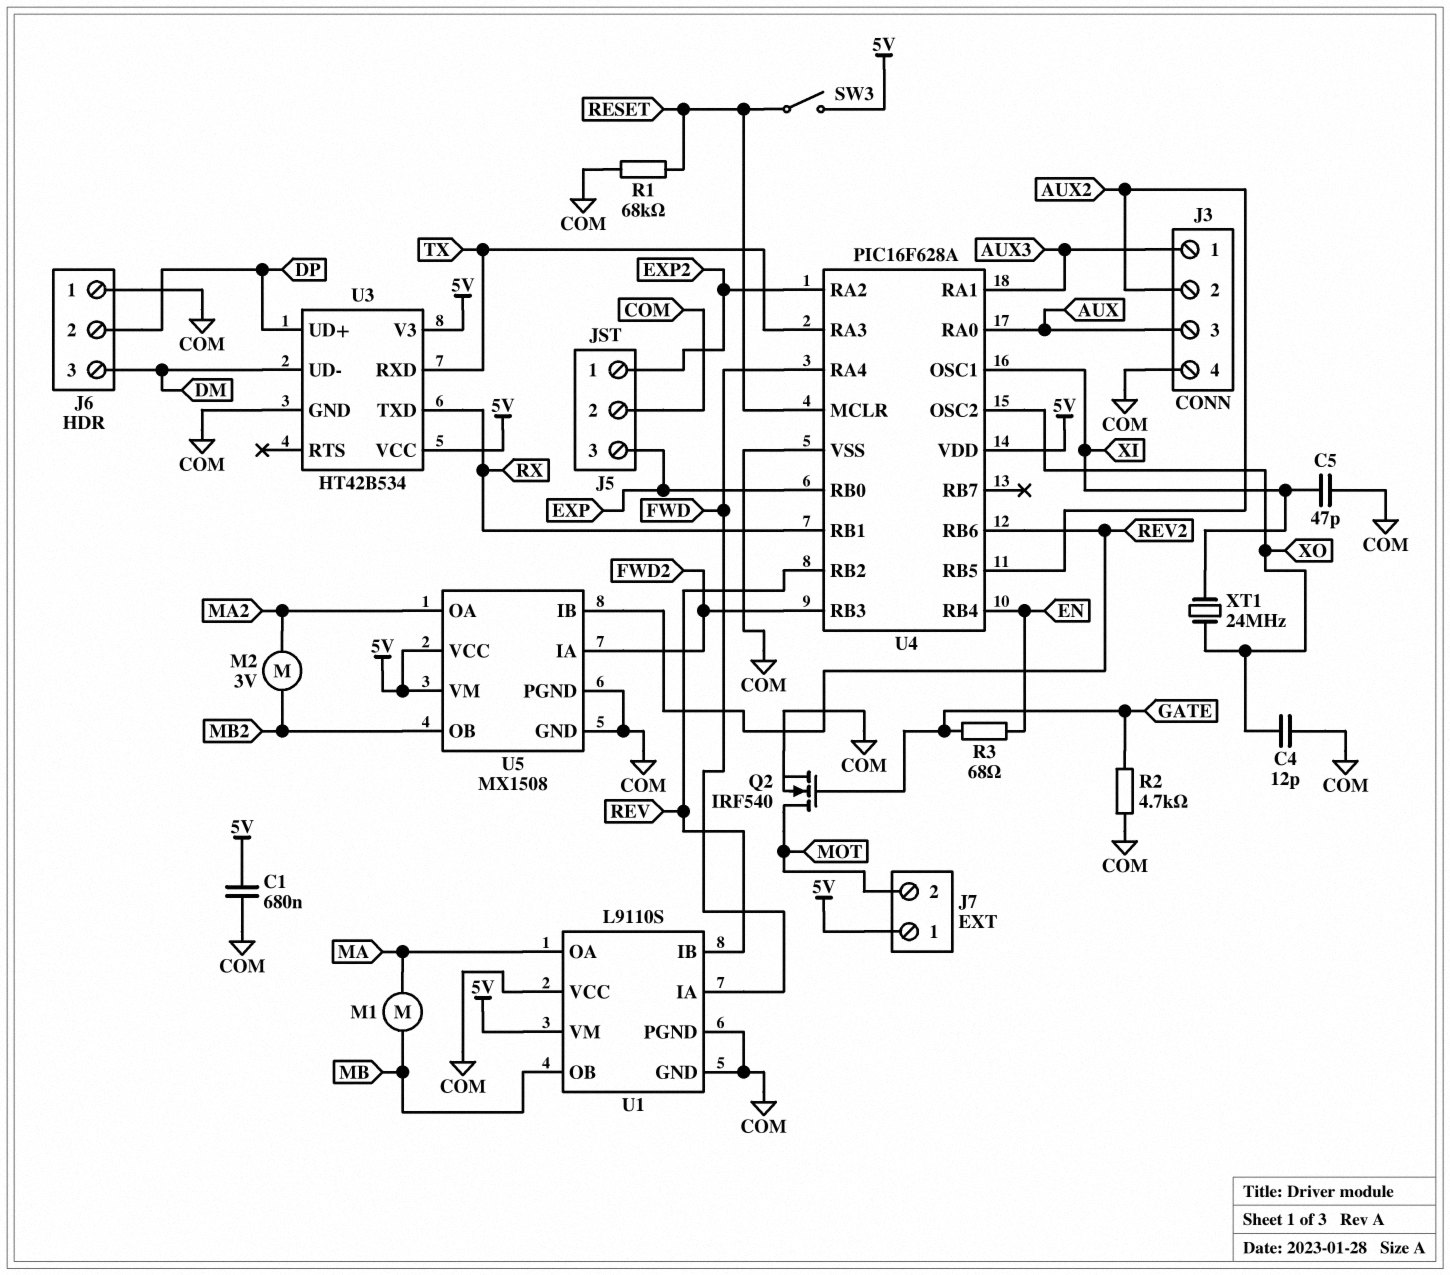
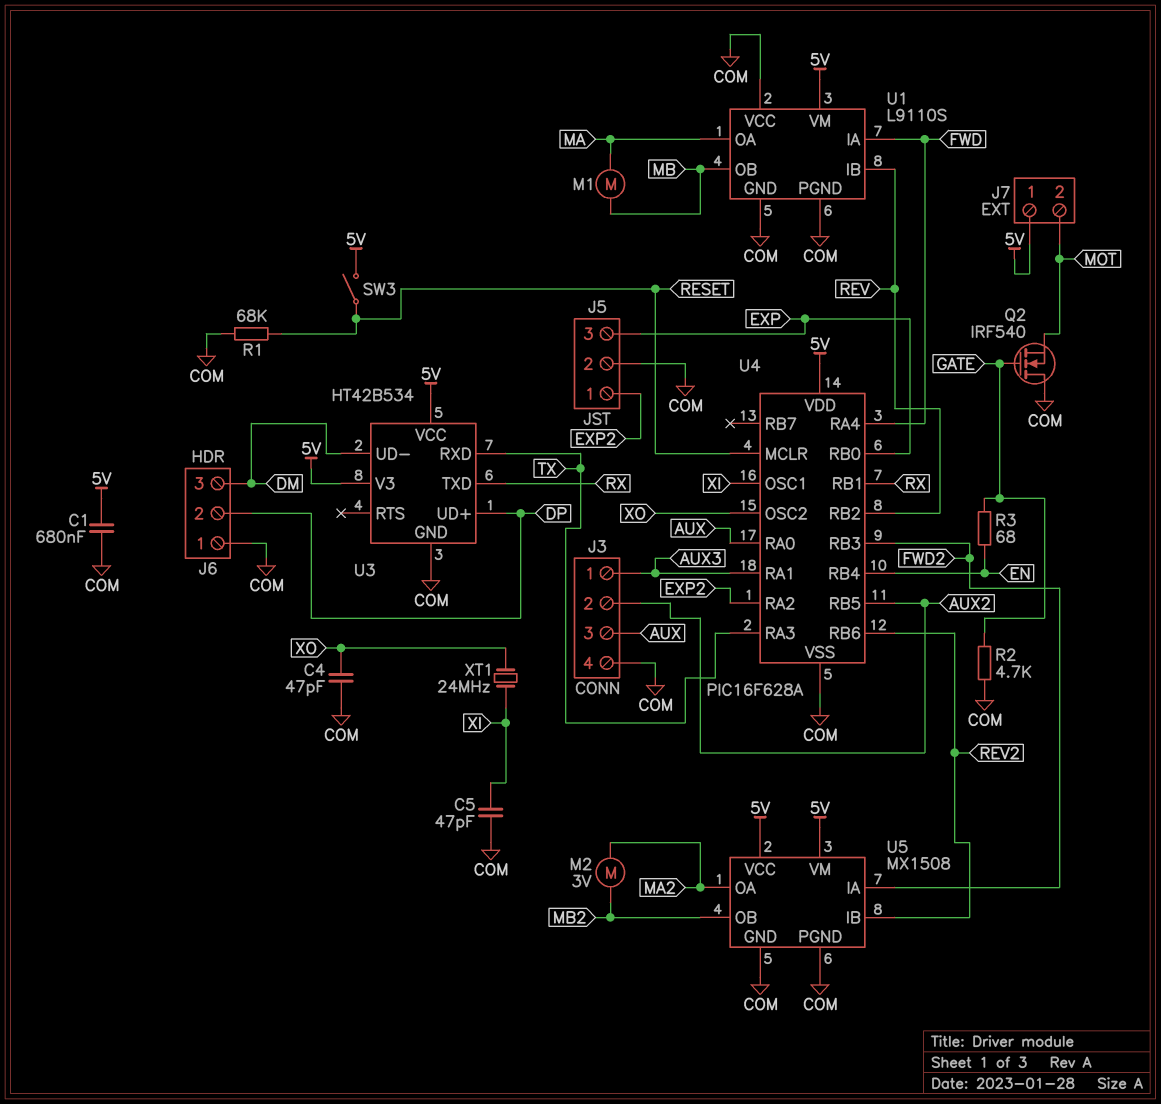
C4: 12pF (COM, XO) -> 47pF (COM, XO)
Q2: NMOS IRF540 (G GATE, D MOT, S COM) -> NMOS IRF540 (G GATE, D COM, S MOT)

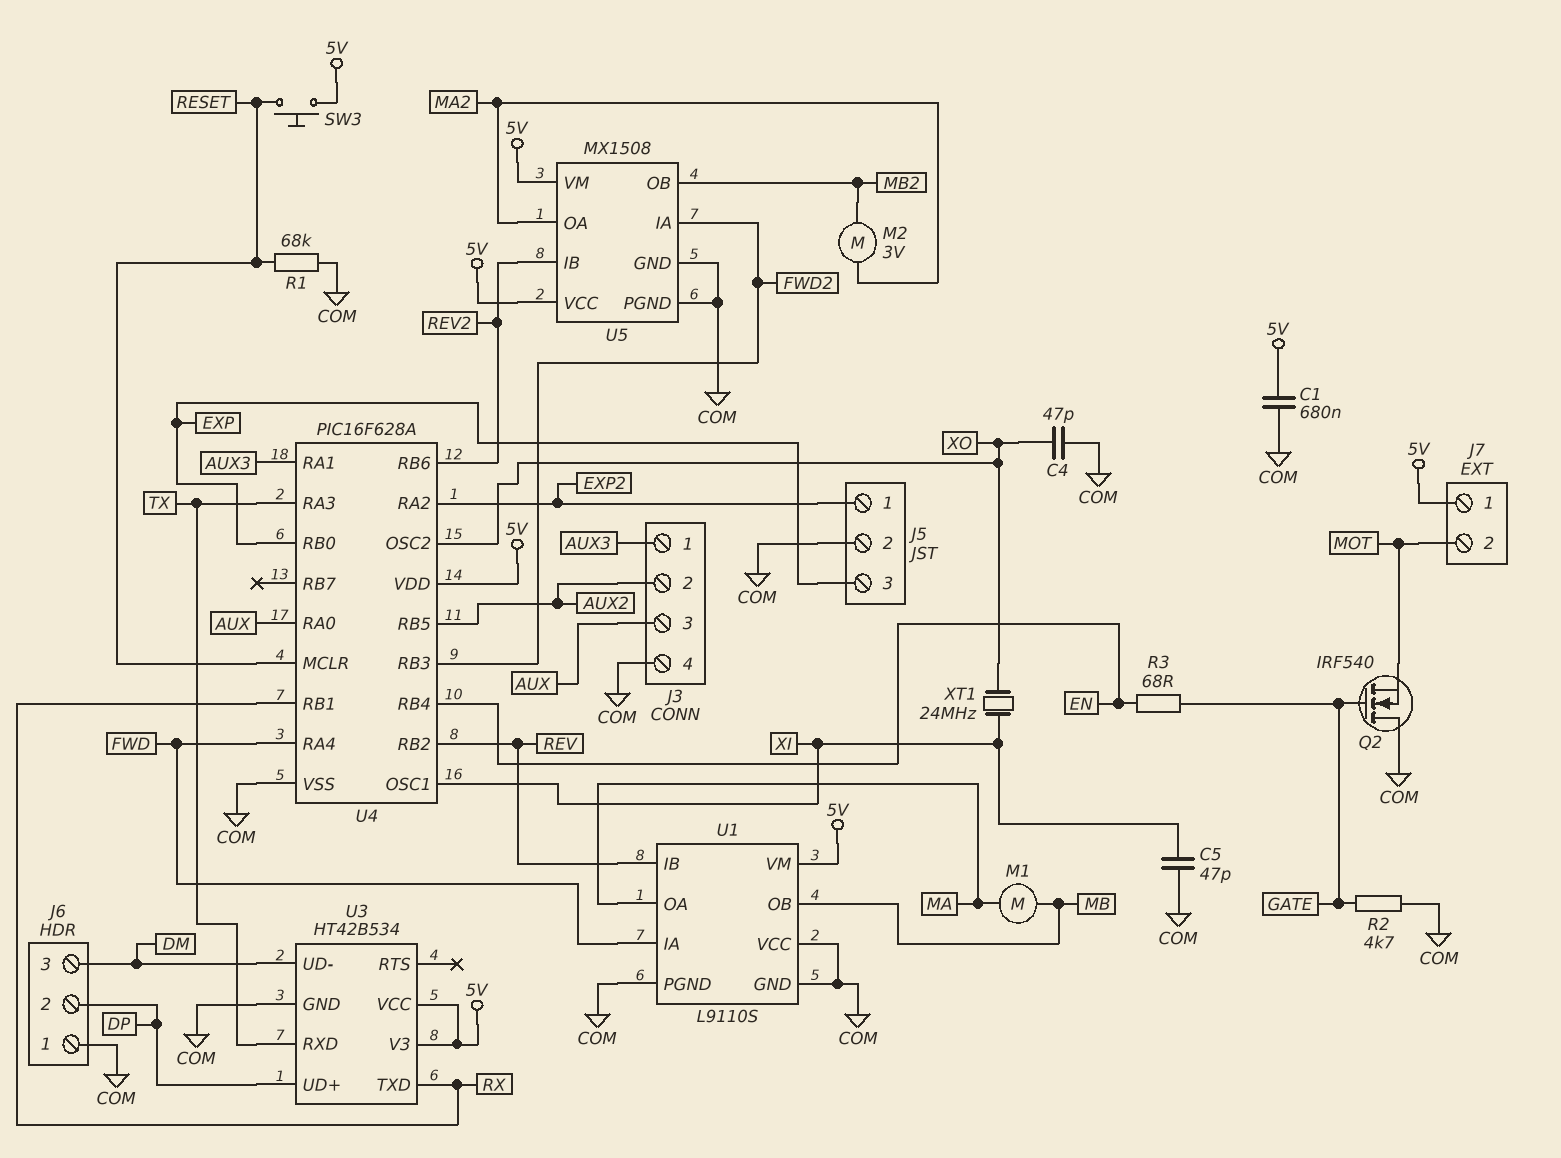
SW3: switch (5V, RESET) -> button (5V, RESET)

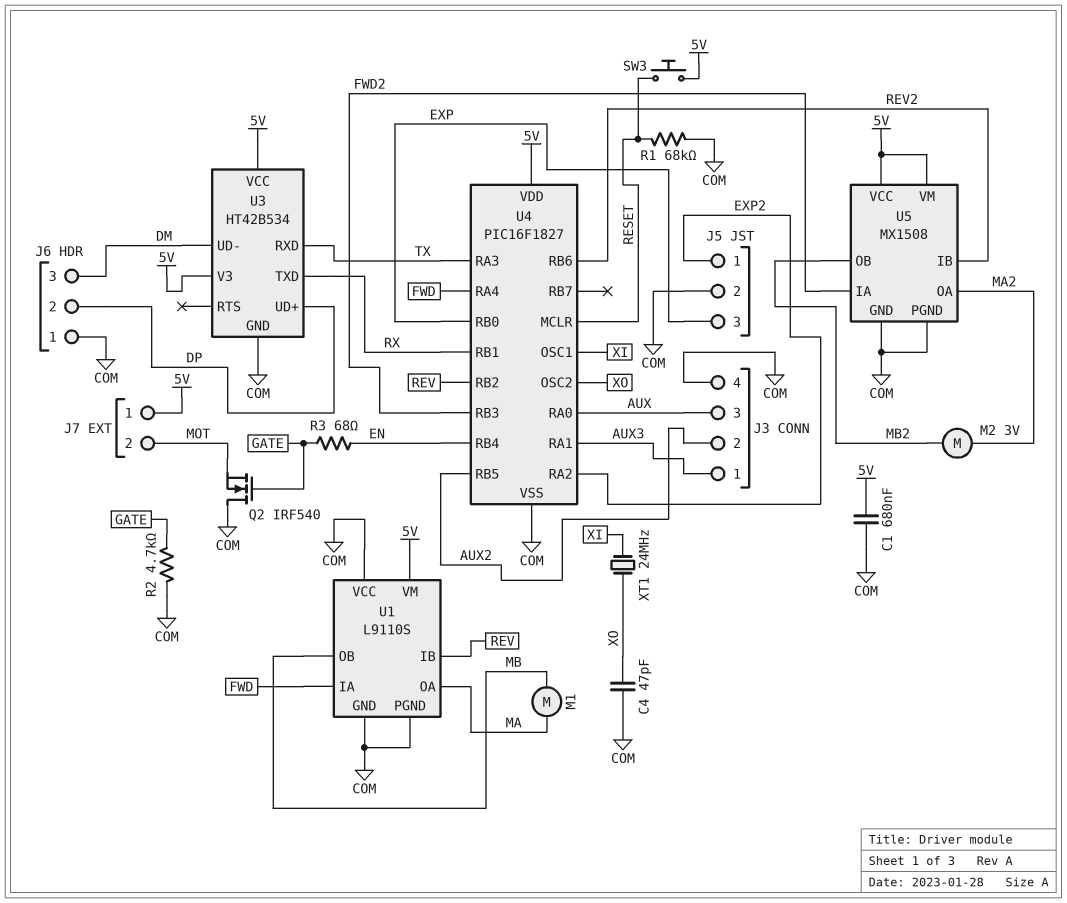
C5: 47pF (COM, XI) -> none
U4: PIC16F628A -> PIC16F1827

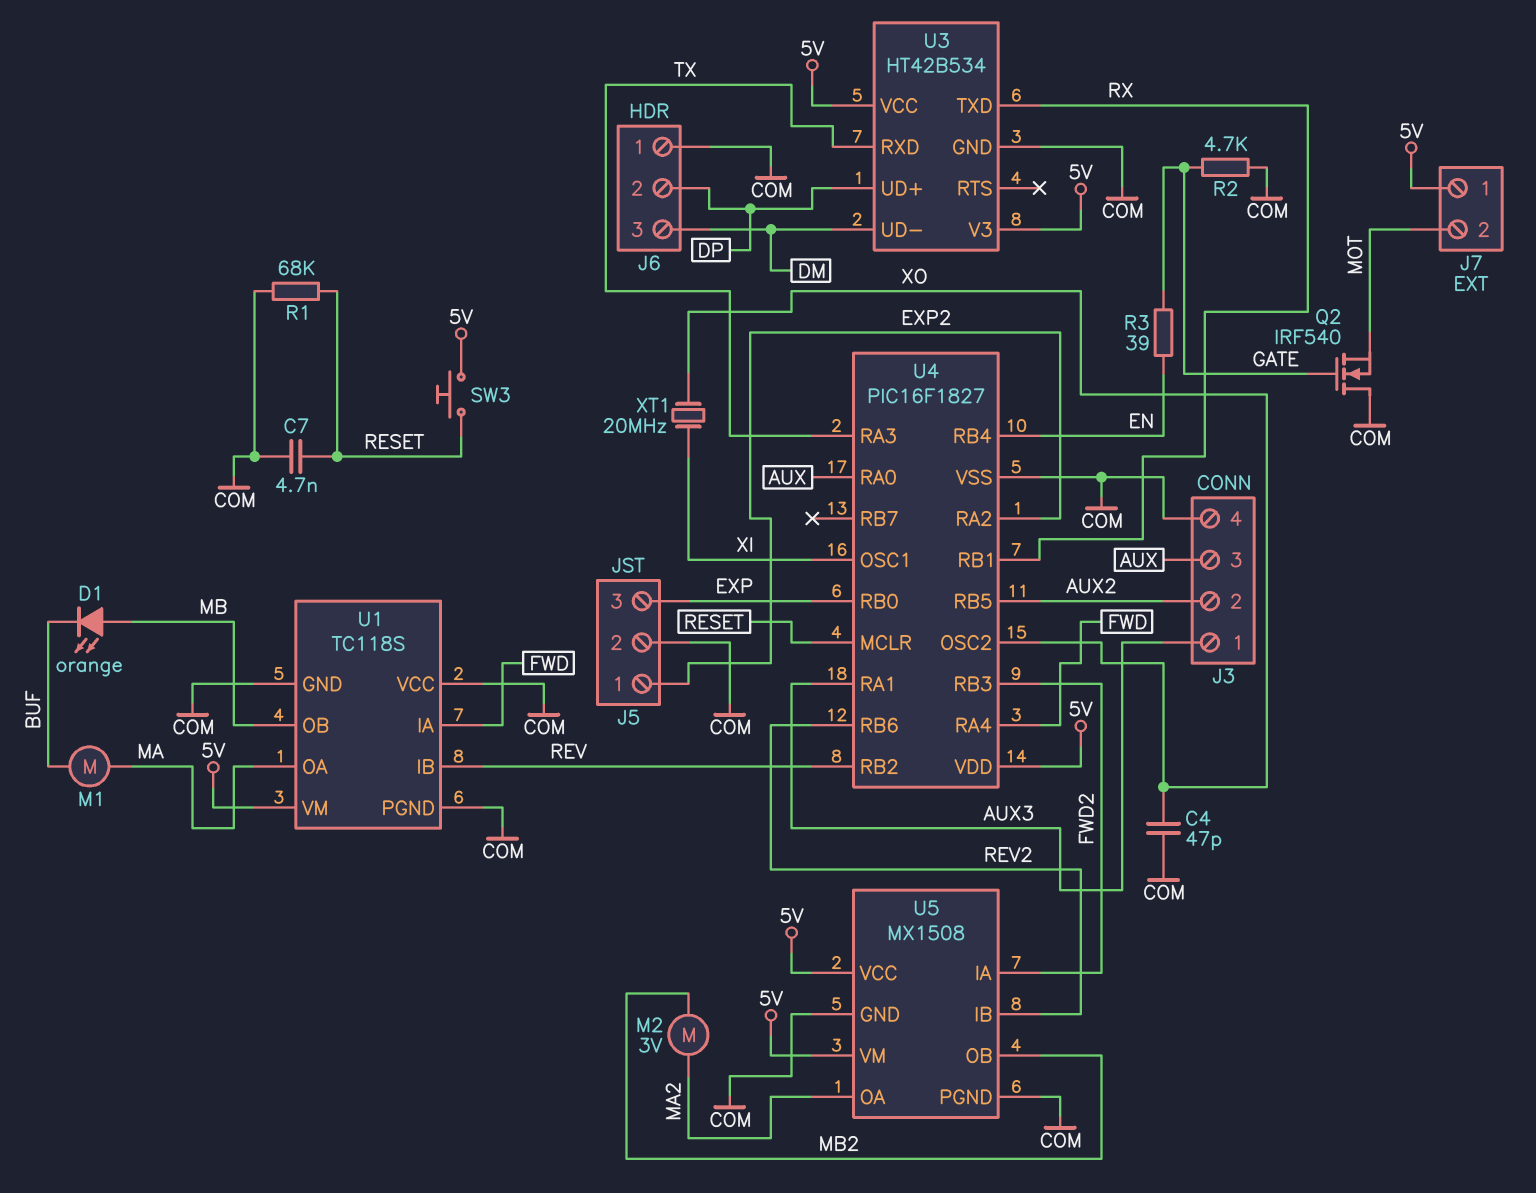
C1: 680nF (5V, COM) -> none
C7: none -> 4.7nF (COM, RESET)
D1: none -> LED orange (A MB, K BUF)
M1: motor (MA, MB) -> motor (BUF, MA)
R3: 68 (EN, GATE) -> 39 (EN, GATE)
U1: L9110S -> TC118S
XT1: 24MHz (XI, XO) -> 20MHz (XI, XO)

